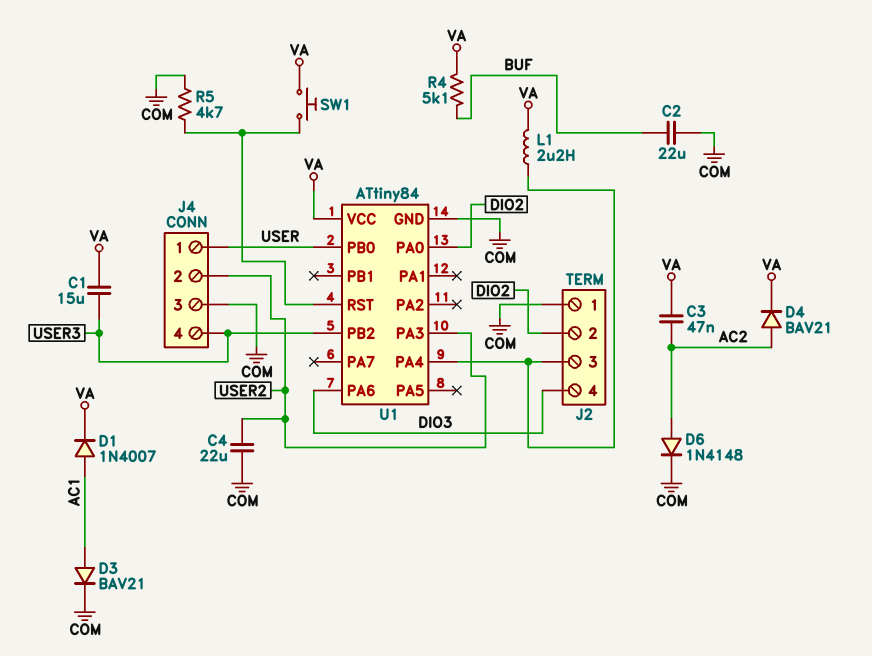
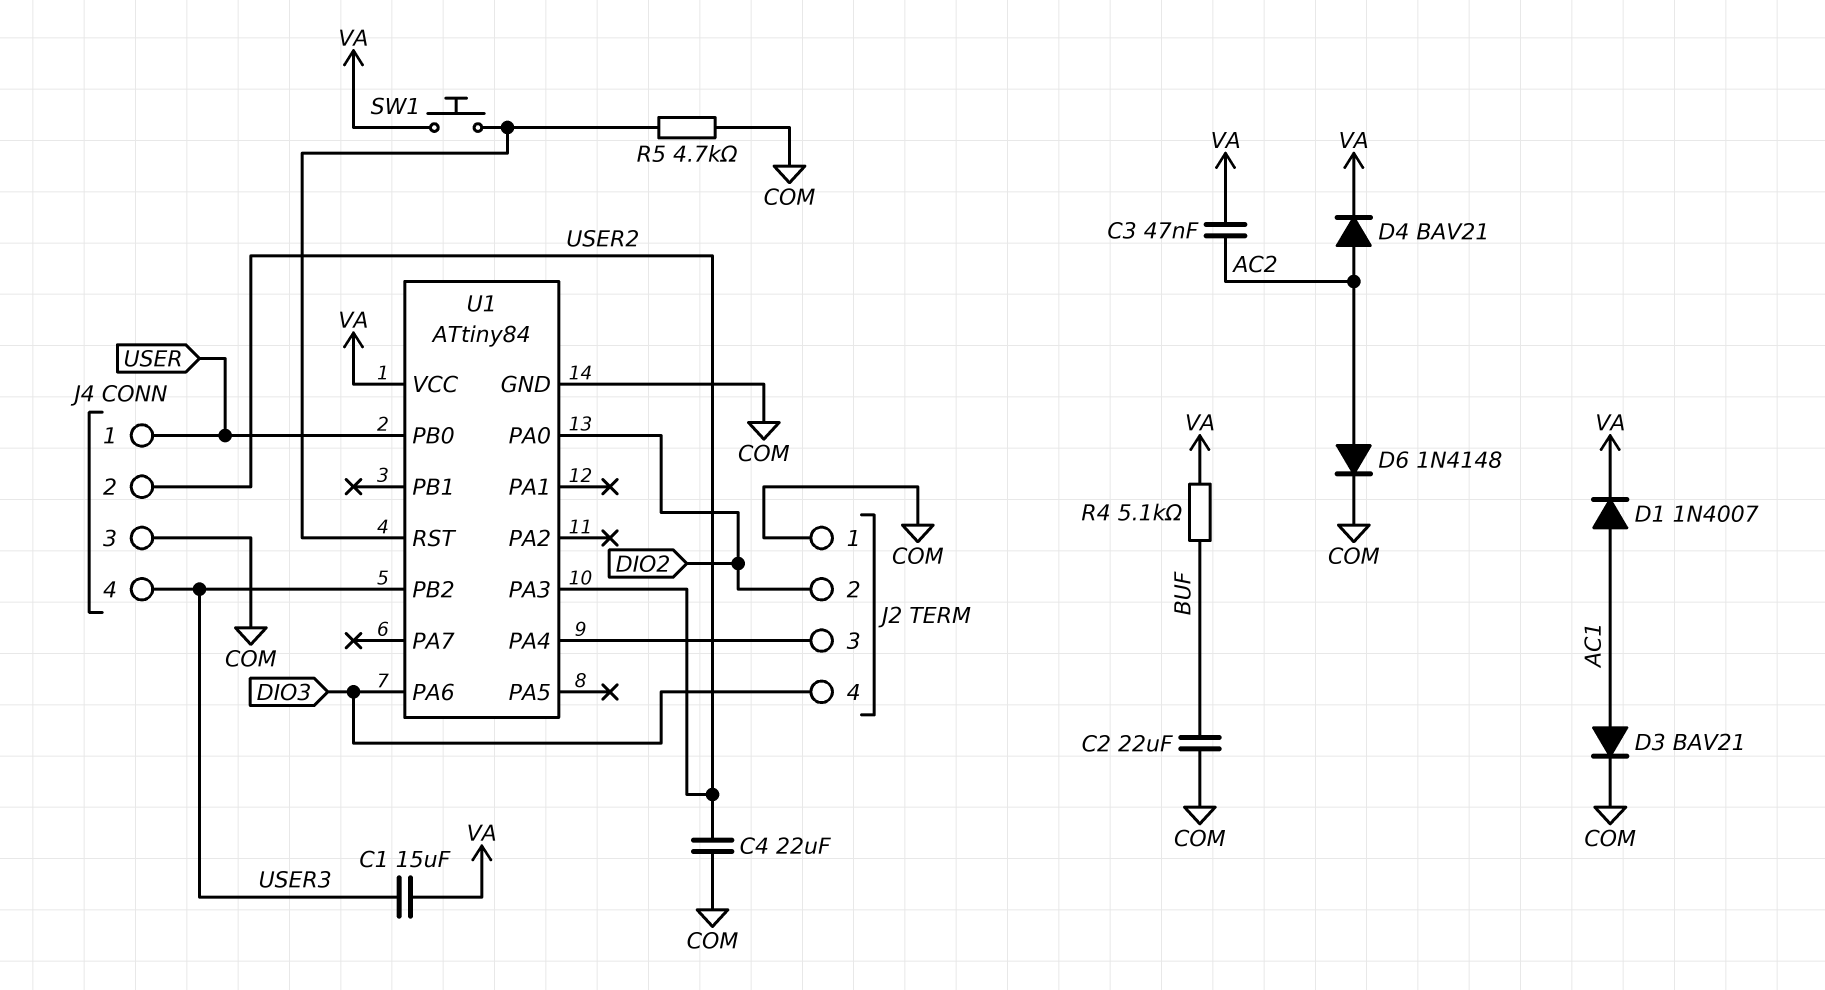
L1: 2.2uH (J2/3, VA) -> none

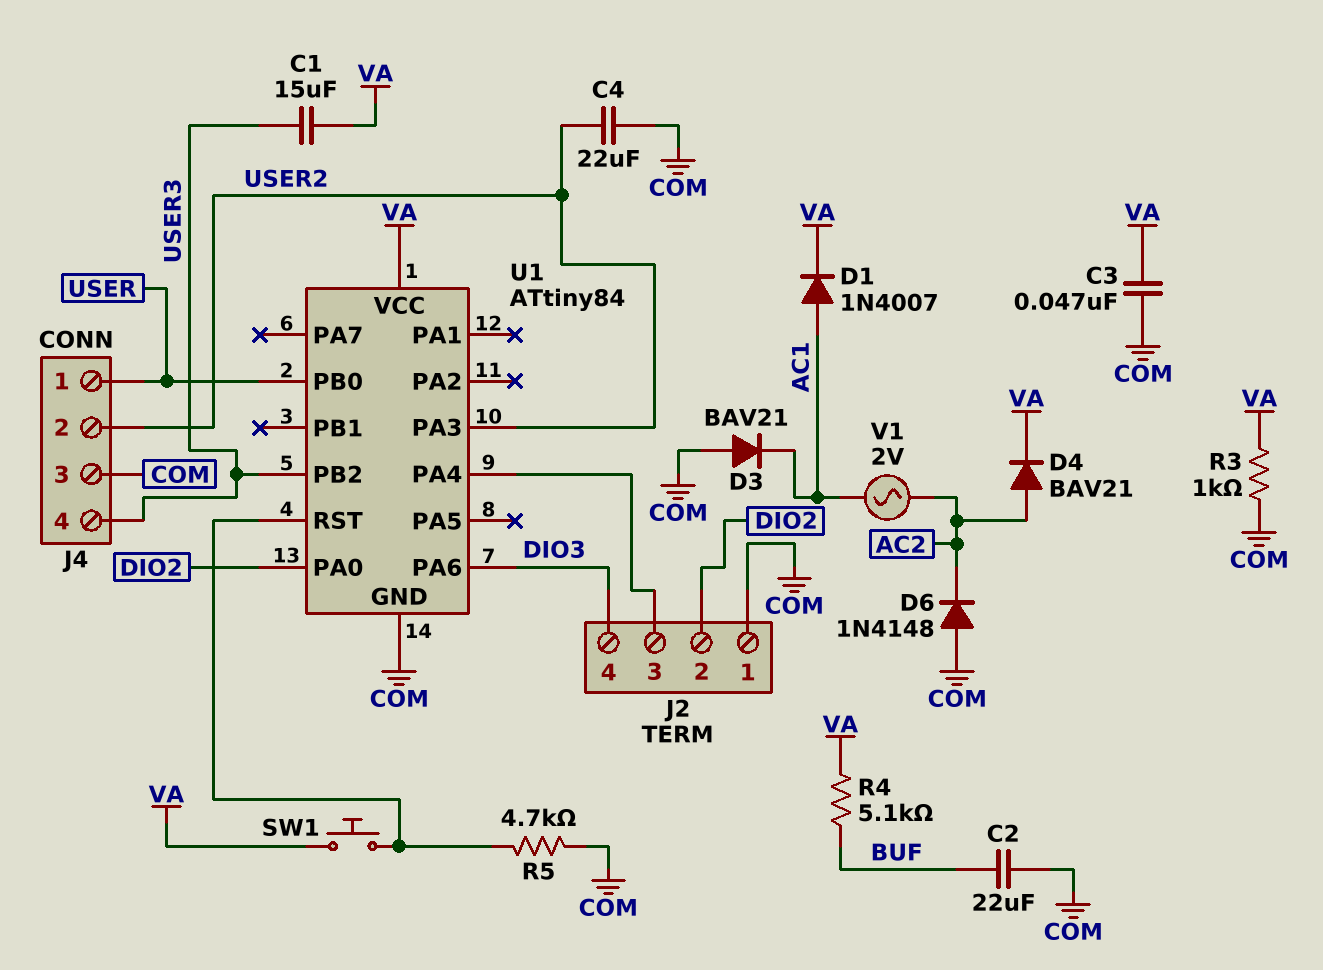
C3: 47nF (AC2, VA) -> 47nF (COM, VA)
D3: diode BAV21 (A AC1, K COM) -> diode BAV21 (A COM, K AC1)
D6: diode 1N4148 (A AC2, K COM) -> diode 1N4148 (A COM, K AC2)
R3: none -> 1k (COM, VA)
V1: none -> AC 2V (AC1, AC2)

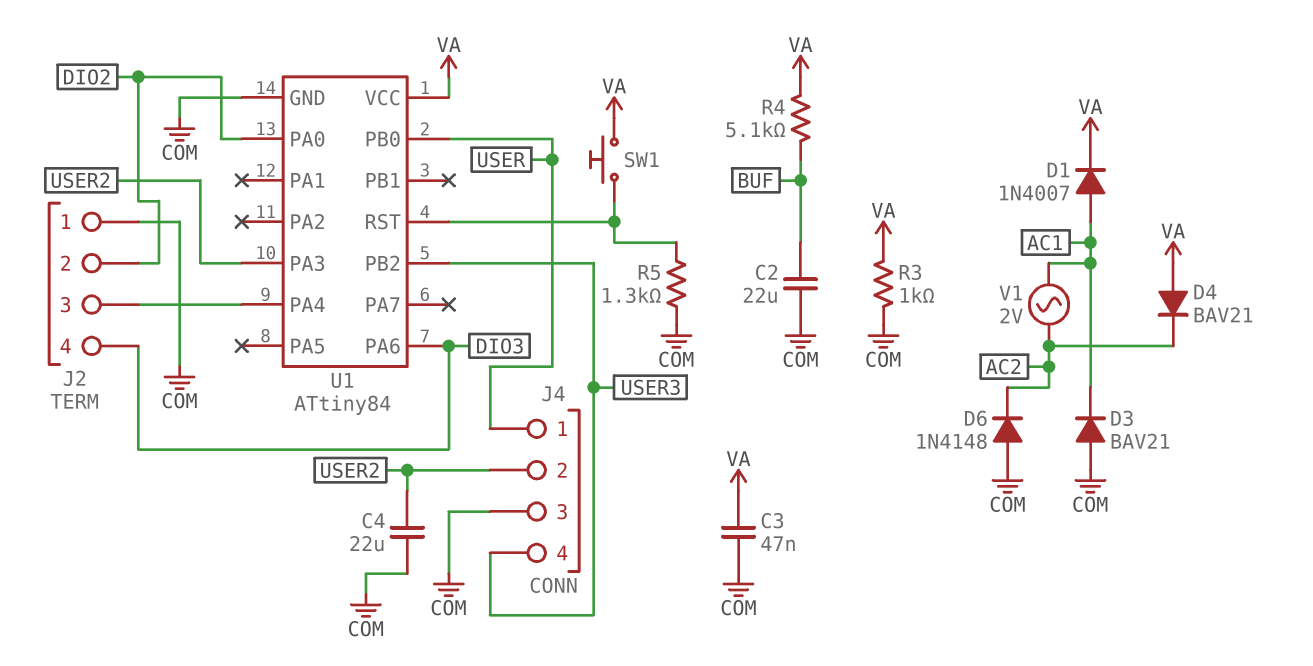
C1: 15uF (USER3, VA) -> none
D4: diode BAV21 (A AC2, K VA) -> diode BAV21 (A VA, K AC2)
R5: 4.7k (COM, U1/RST) -> 1.3k (COM, U1/RST)

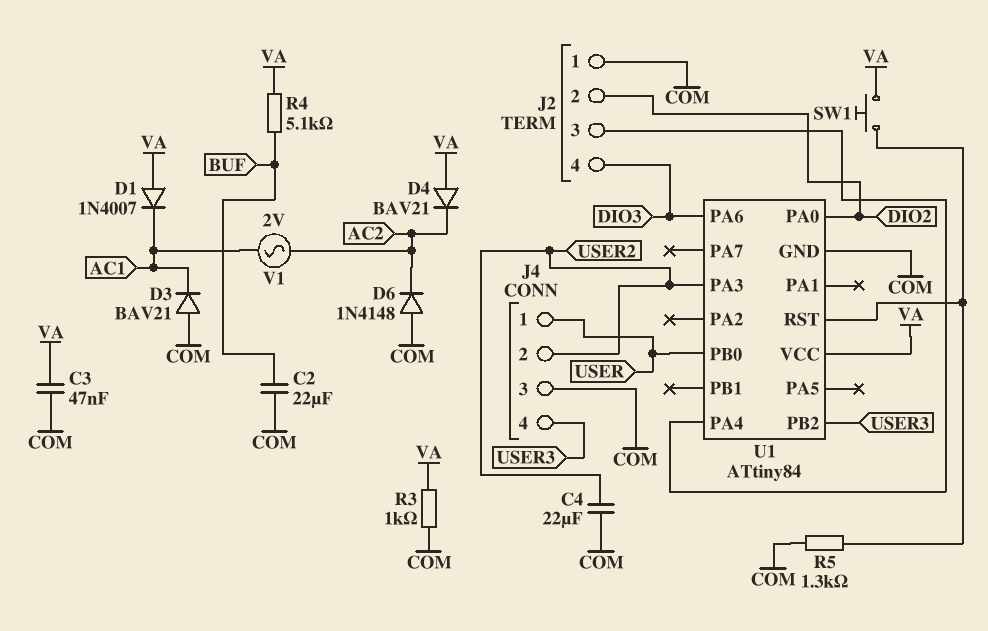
D1: diode 1N4007 (A AC1, K VA) -> diode 1N4007 (A VA, K AC1)

